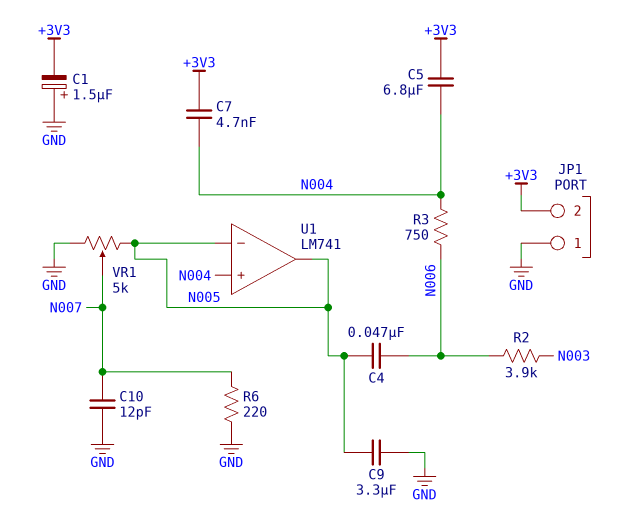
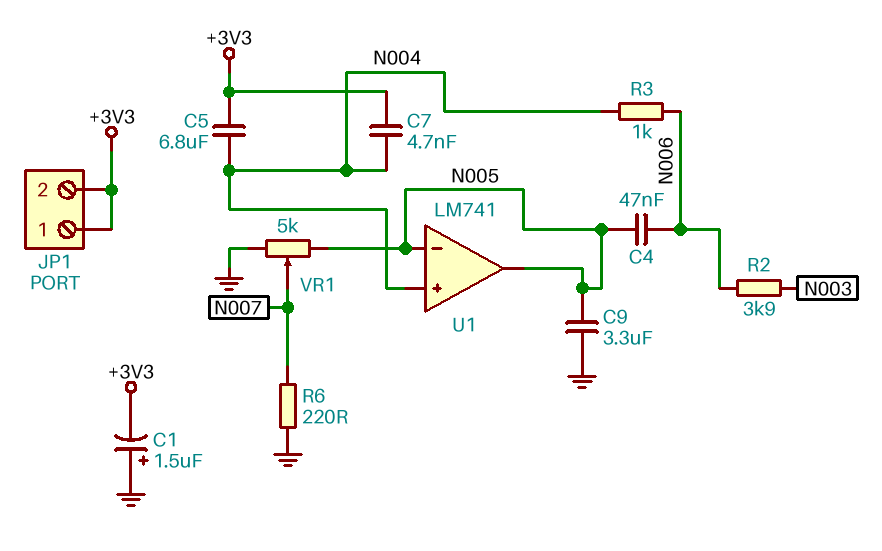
C10: 12pF (GND, N007) -> none
JP1 pin 1: GND -> +3V3
R3: 750 (N004, N006) -> 1k (N004, N006)

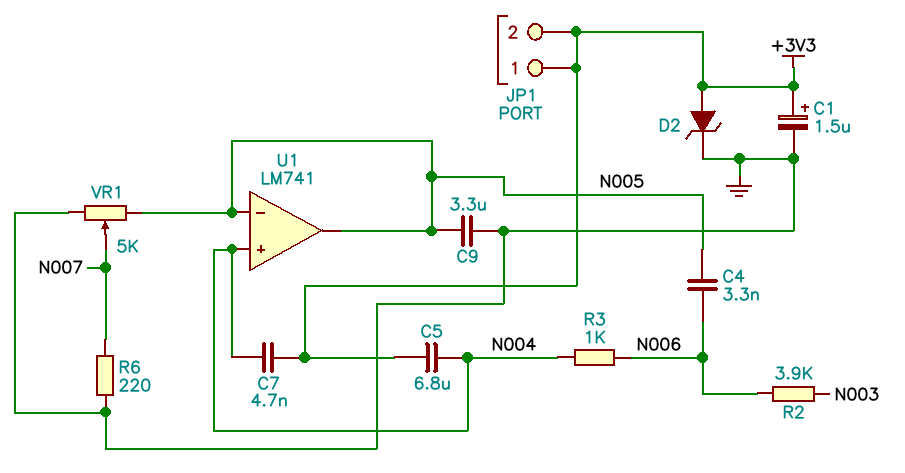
C1: 1.5uF (plus GND, minus +3V3) -> 1.5uF (plus +3V3, minus GND)
C4: 47nF (N005, N006) -> 3.3nF (N005, N006)
D2: none -> zener (A +3V3, K GND)

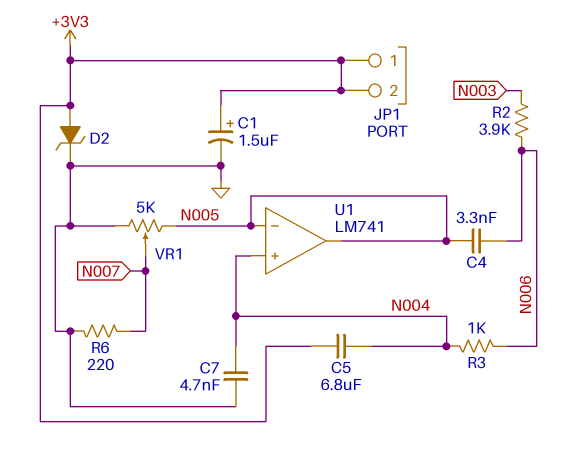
C7: 4.7nF (+3V3, N004) -> 4.7nF (GND, N004)
C9: 3.3uF (GND, N005) -> none

